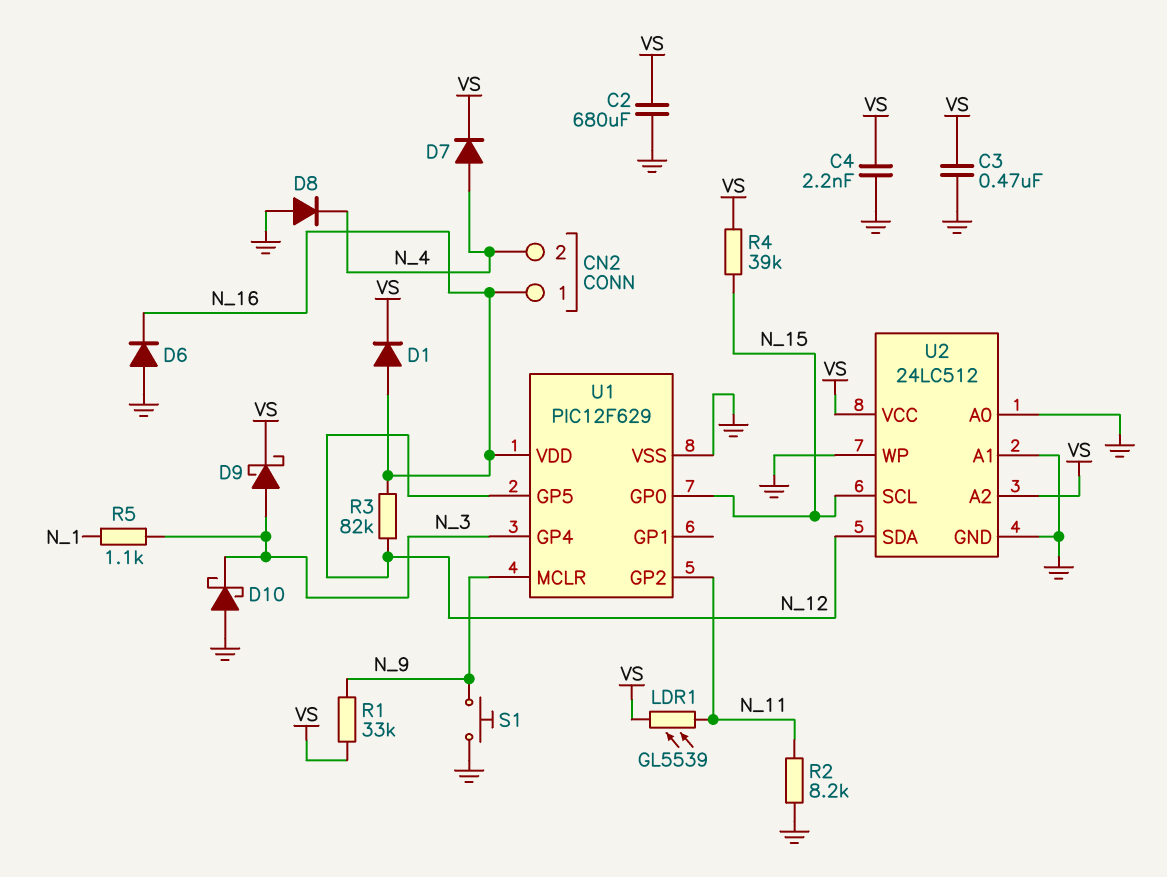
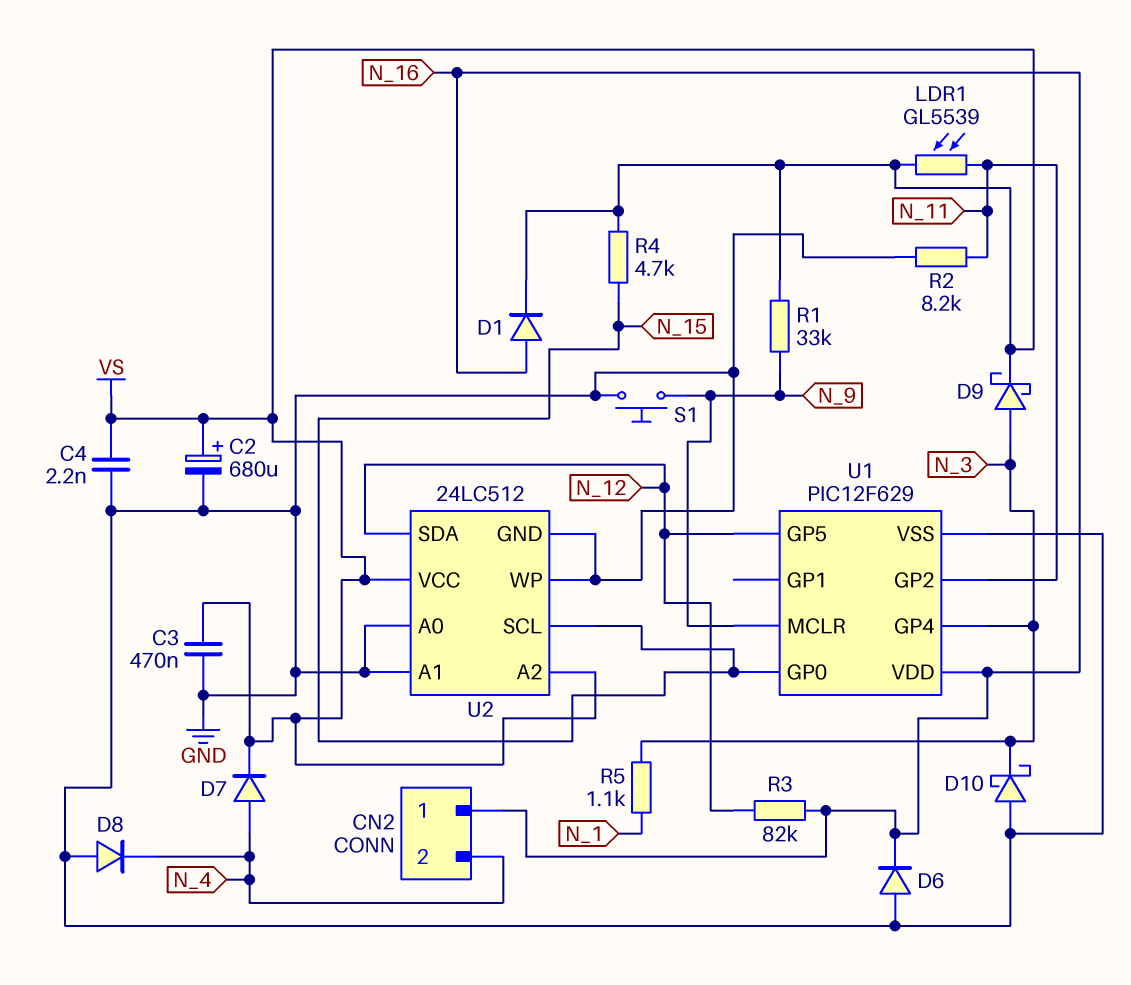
C2: 680uF (GND, VS) -> 680uF (plus VS, minus GND)
R4: 39k (N_15, VS) -> 4.7k (N_15, VS)

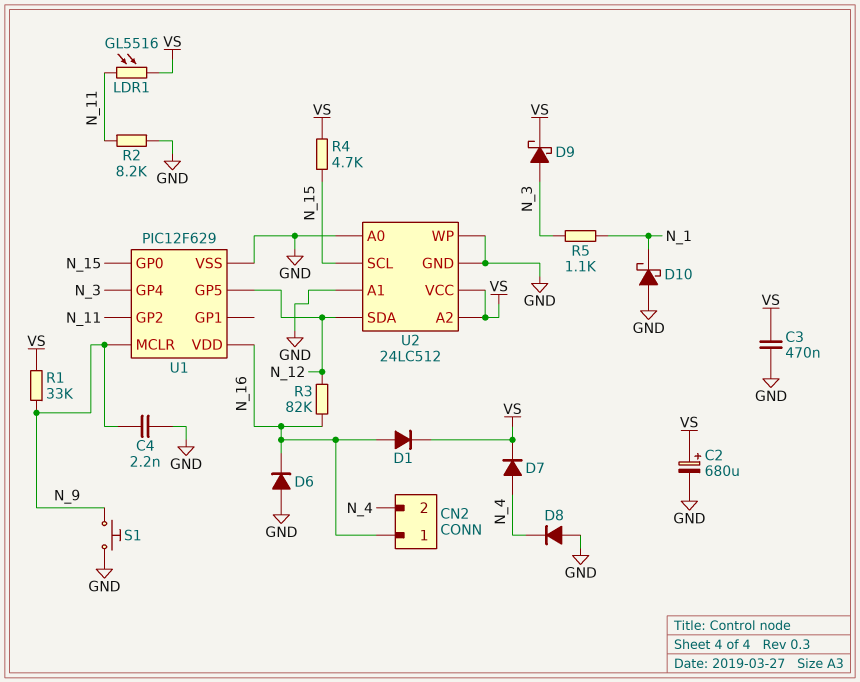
C4: 2.2nF (GND, VS) -> 2.2nF (GND, N_9)
D10: schottky (A GND, K N_3) -> schottky (A GND, K N_1)
LDR1: GL5539 (N_11, VS) -> GL5516 (N_11, VS)

